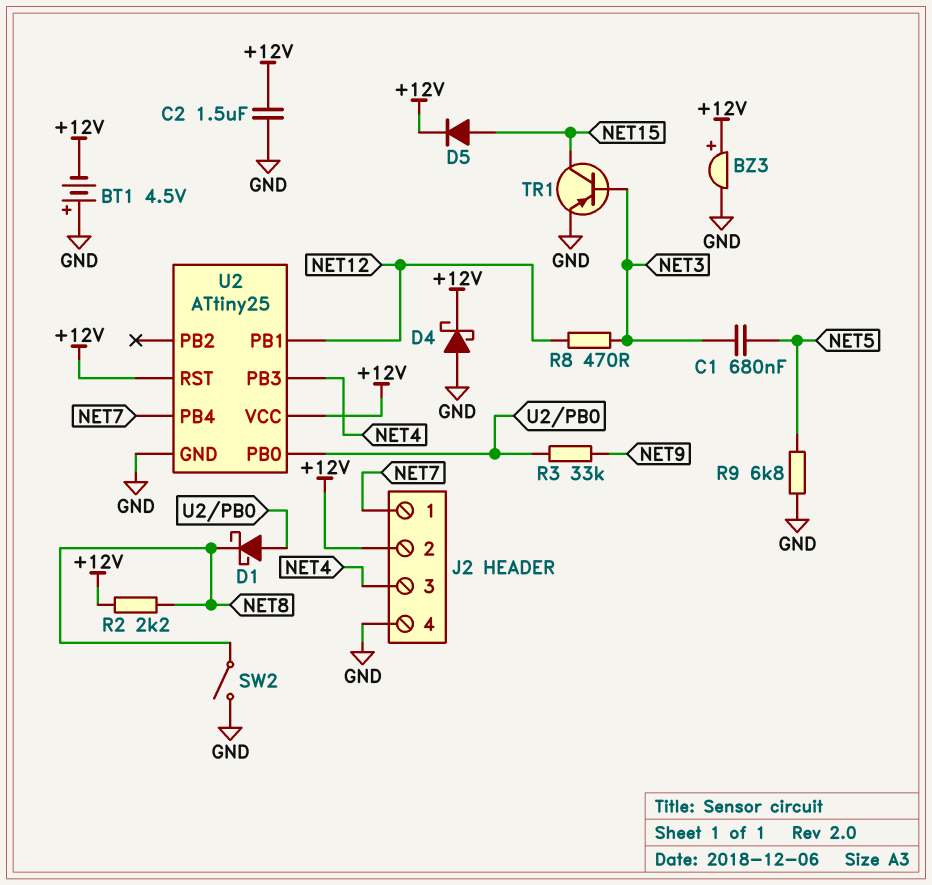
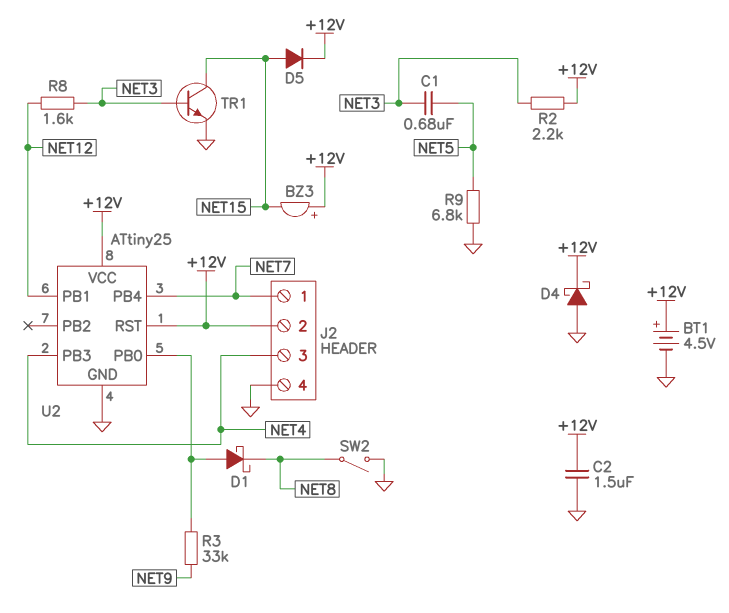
BT1: 4.5V (plus GND, minus +12V) -> 4.5V (plus +12V, minus GND)
BZ3: buzzer (plus +12V, minus GND) -> buzzer (plus +12V, minus NET15)
R2: 2.2k (+12V, NET8) -> 2.2k (+12V, NET3)
R8: 470 (NET3, NET12) -> 1.6k (NET3, NET12)
TR1: PNP (B NET3, C NET15, E GND) -> NPN (B NET3, C NET15, E GND)

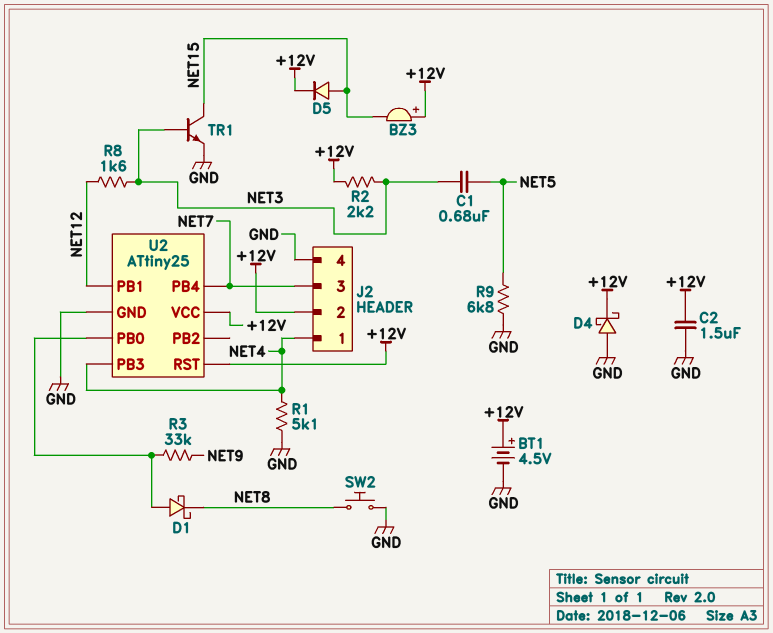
J2 pin 1: NET7 -> NET4
J2 pin 3: NET4 -> NET7
R1: none -> 5.1k (GND, NET4)
SW2: switch (GND, NET8) -> button (GND, NET8)

